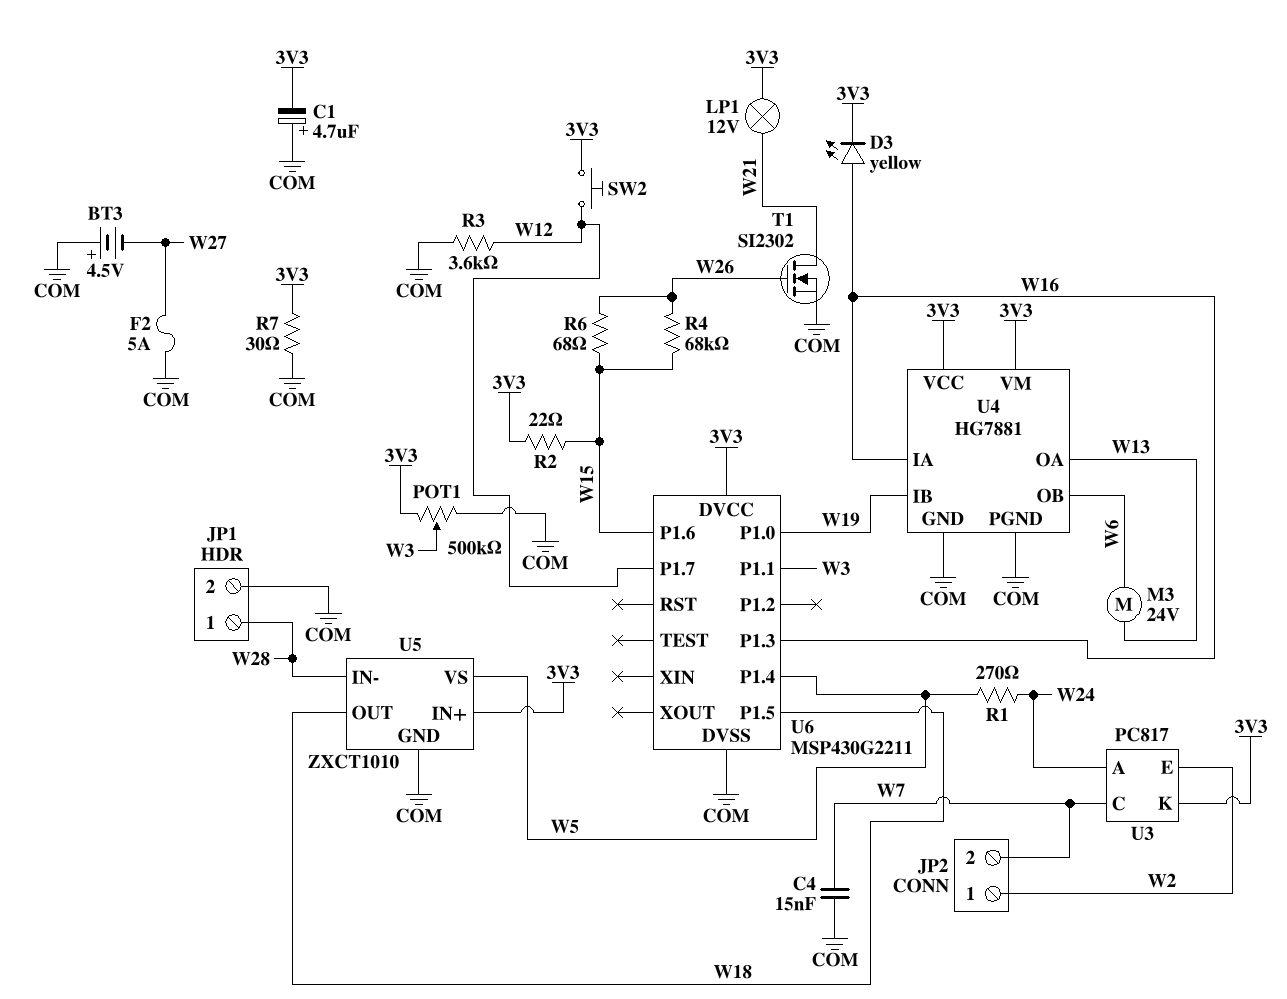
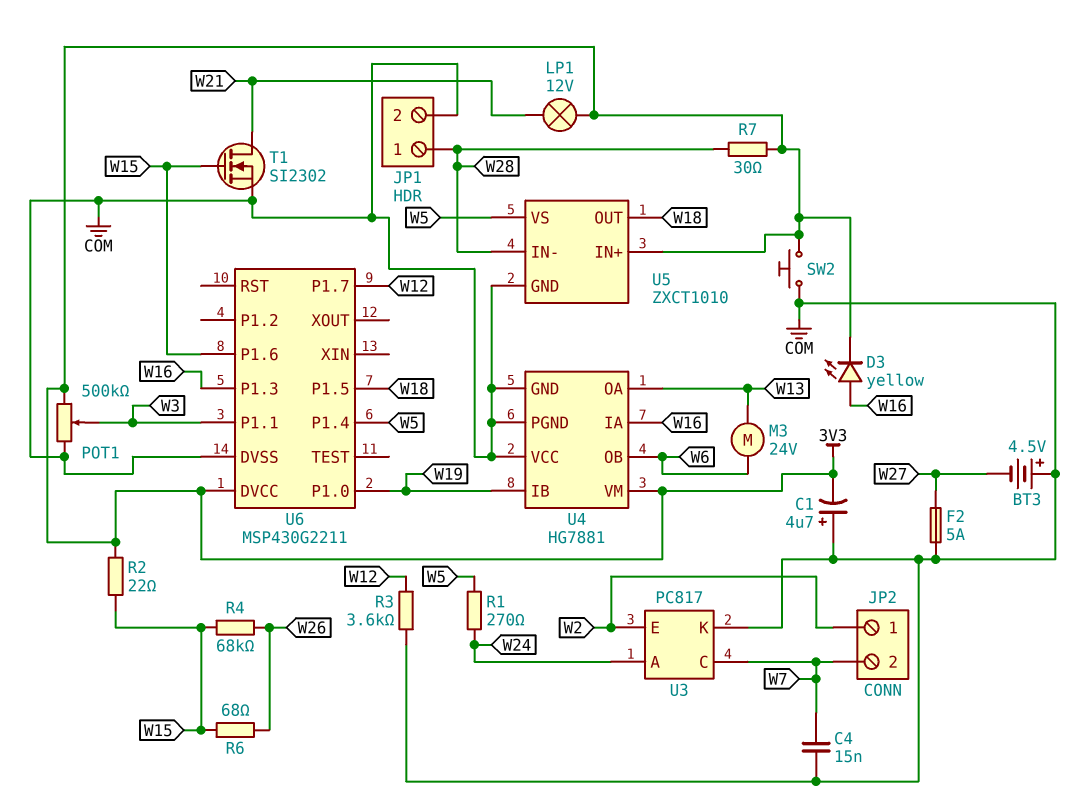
R7: 30 (3V3, COM) -> 30 (3V3, W28)
SW2: button (3V3, W12) -> button (3V3, COM)
T1: NMOS SI2302 (G W26, D W21, S COM) -> NMOS SI2302 (G W15, D W21, S COM)
U3 pin K: 3V3 -> COM
U4 pin VCC: 3V3 -> COM

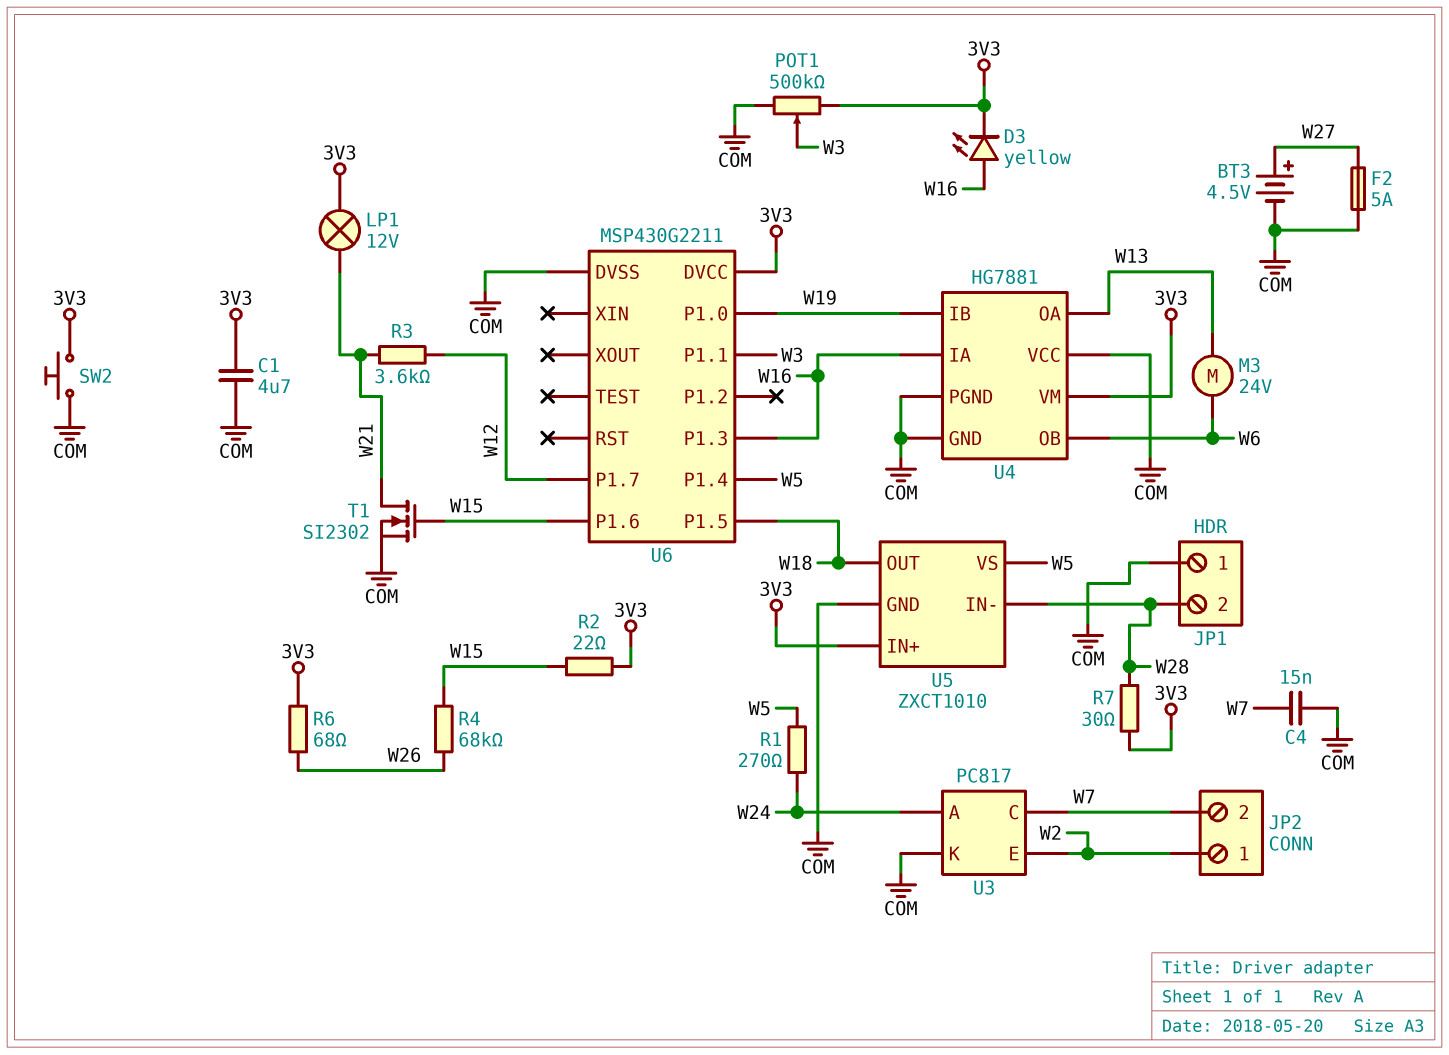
BT3: 4.5V (plus COM, minus W27) -> 4.5V (plus W27, minus COM)
C1: 4.7uF (plus COM, minus 3V3) -> 4.7uF (3V3, COM)
JP1 pin 1: W28 -> COM
JP1 pin 2: COM -> W28
R3: 3.6k (COM, W12) -> 3.6k (W12, W21)
R6: 68 (W15, W26) -> 68 (3V3, W26)

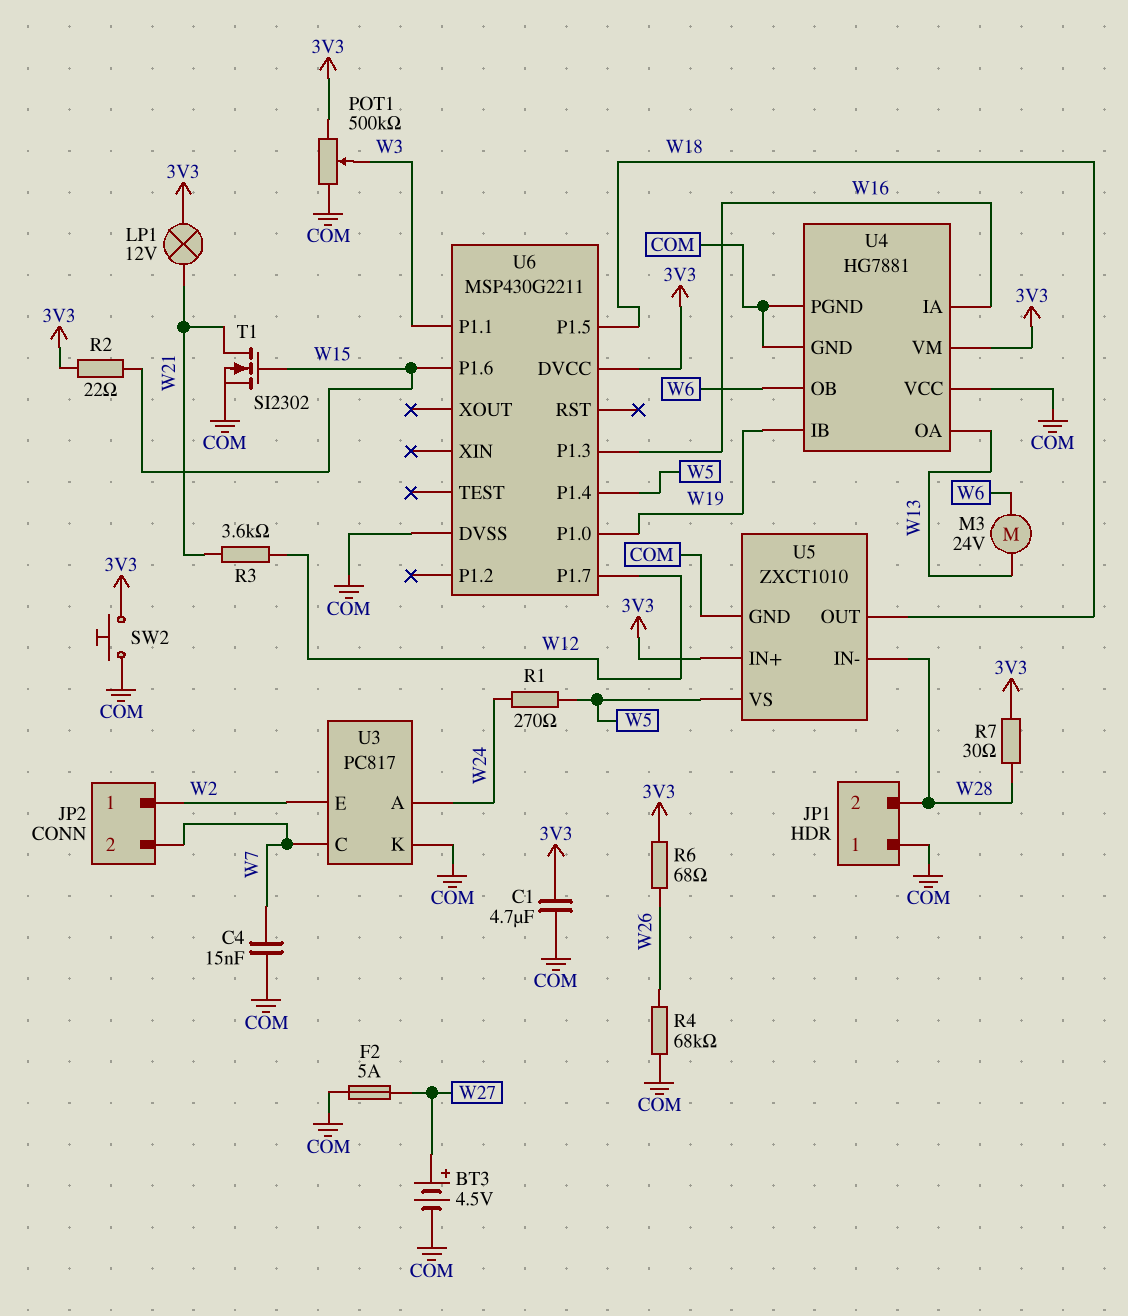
D3: LED yellow (A W16, K 3V3) -> none
R4: 68k (W15, W26) -> 68k (COM, W26)

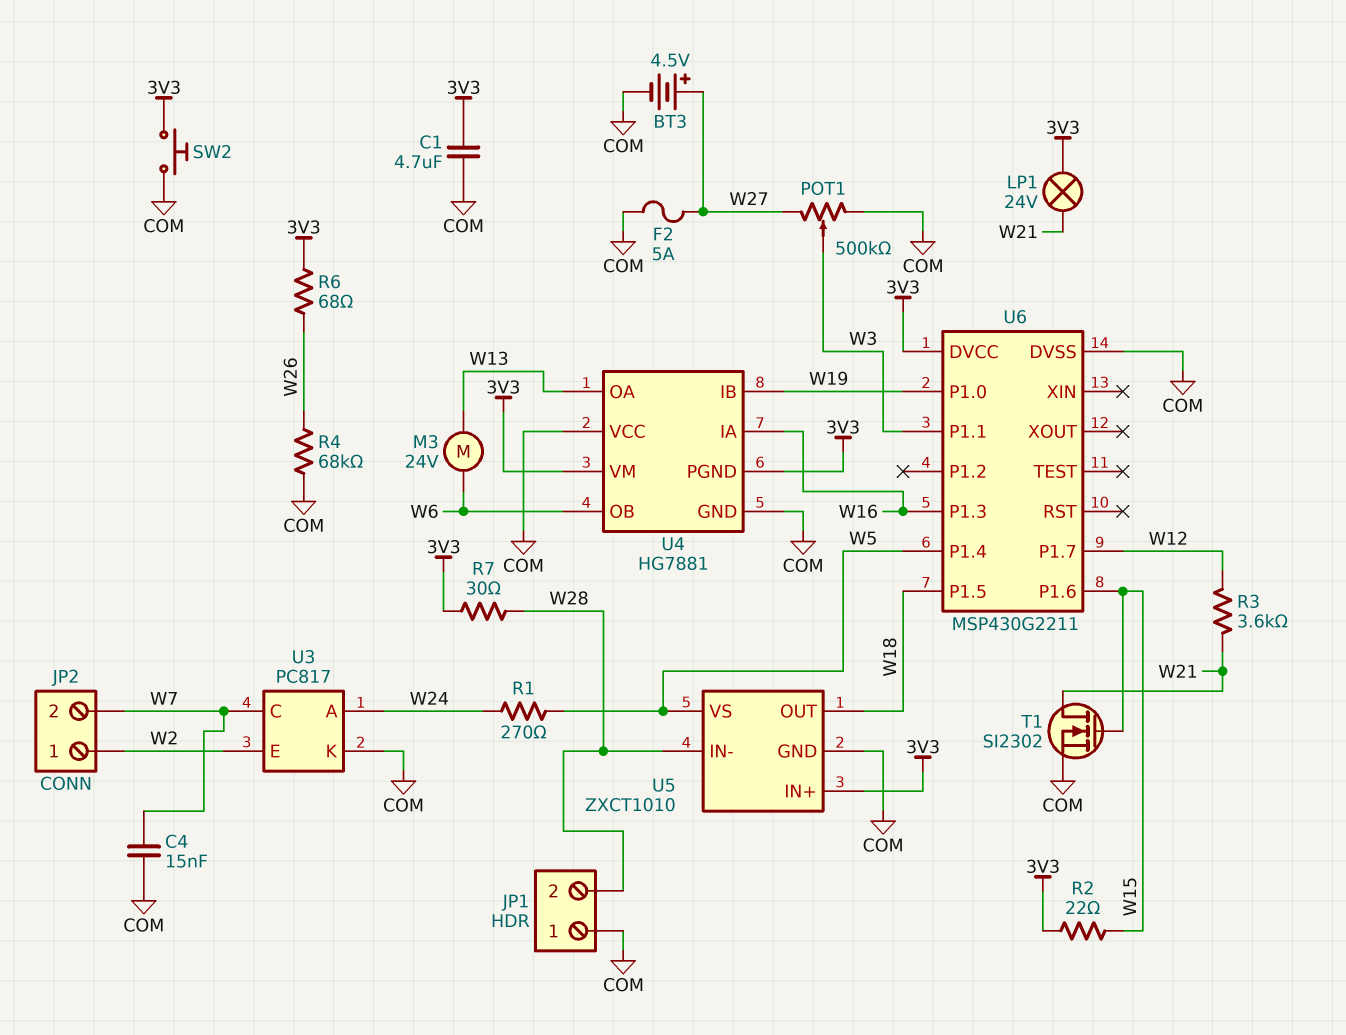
LP1: lamp 12V (3V3, W21) -> lamp 24V (3V3, W21)
POT1: 500k (3V3, COM, wiper W3) -> 500k (COM, W27, wiper W3)
U4 pin PGND: COM -> 3V3

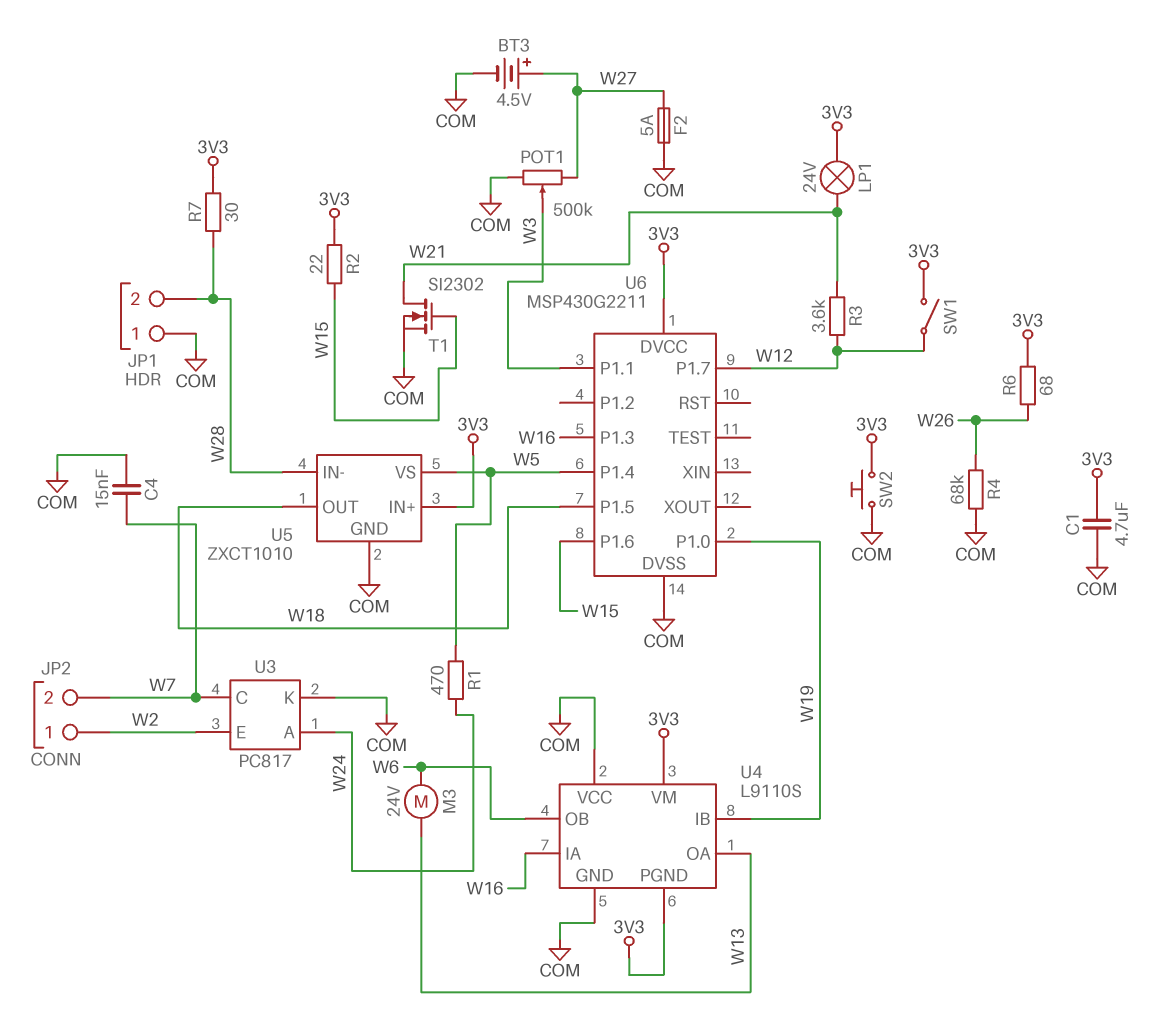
R1: 270 (W5, W24) -> 470 (W5, W24)
SW1: none -> switch (3V3, W12)
U4: HG7881 -> L9110S

